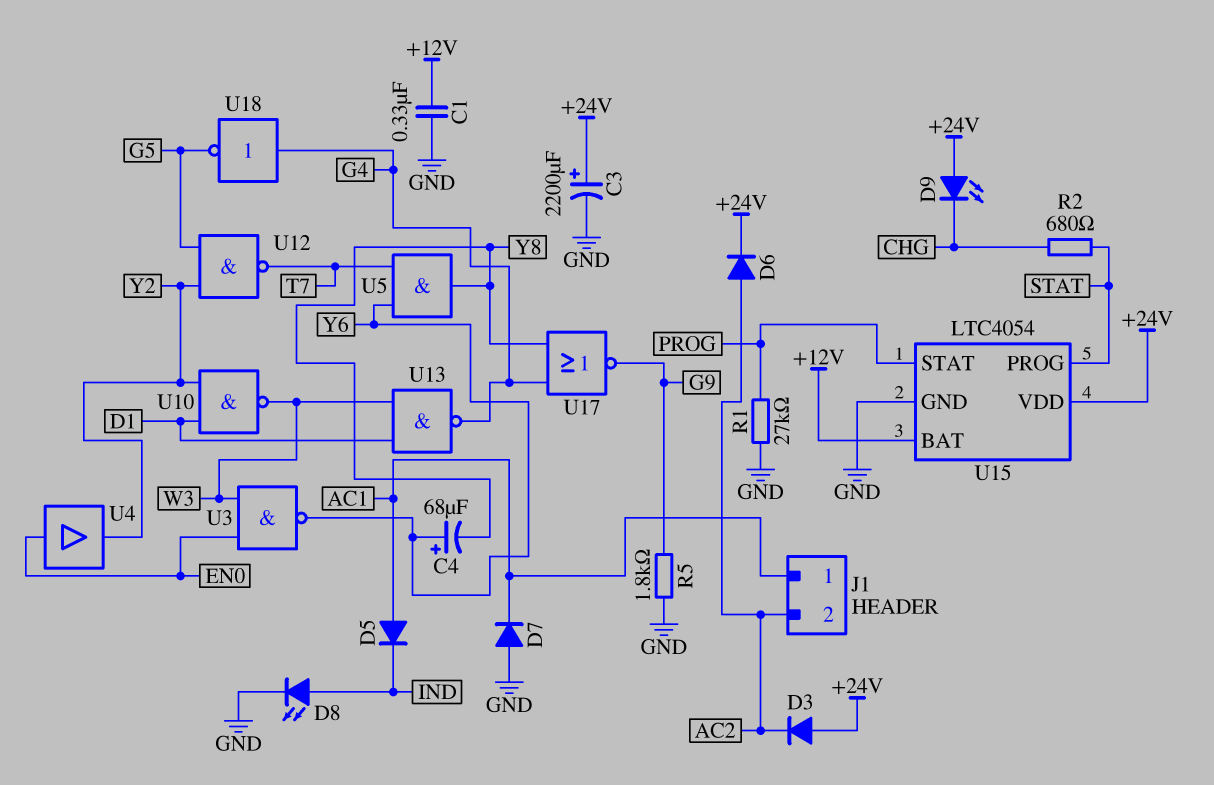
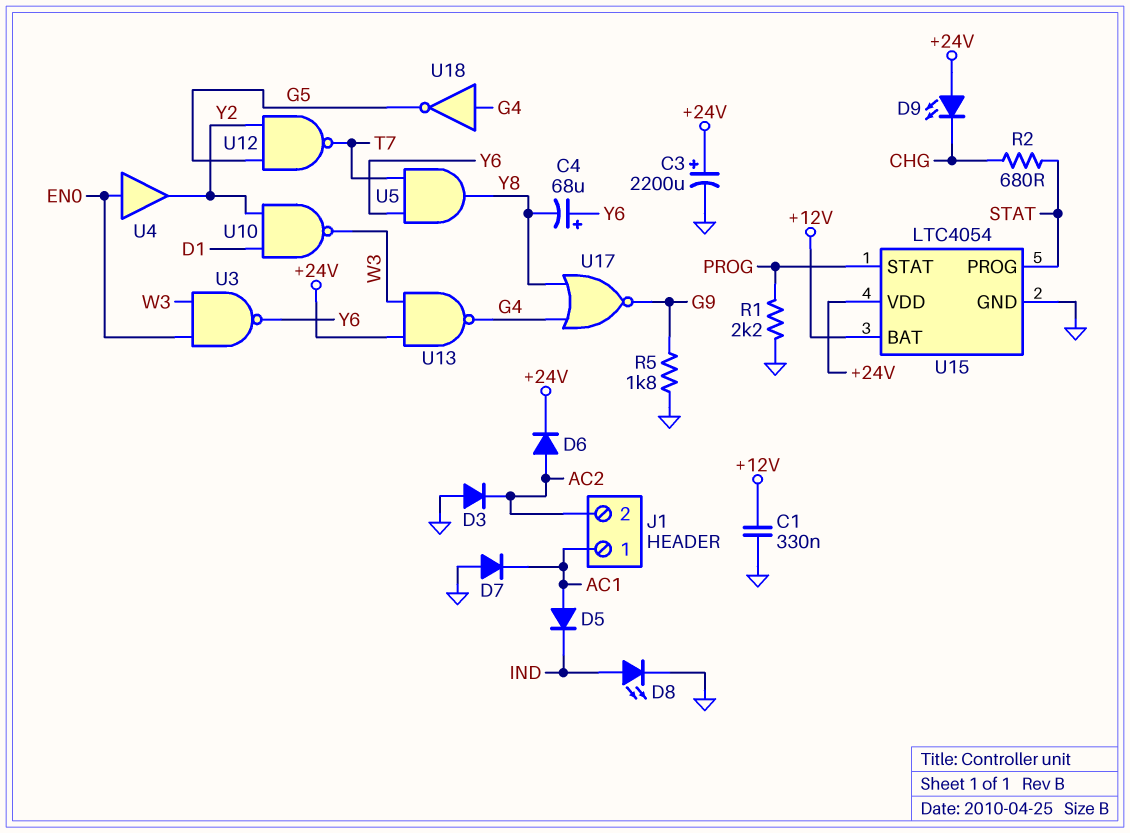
D3: diode (A +24V, K AC2) -> diode (A GND, K AC2)
R1: 27k (GND, PROG) -> 2.2k (GND, PROG)
U13: NAND (in D1, in W3, out G4) -> NAND (in +24V, in W3, out G4)

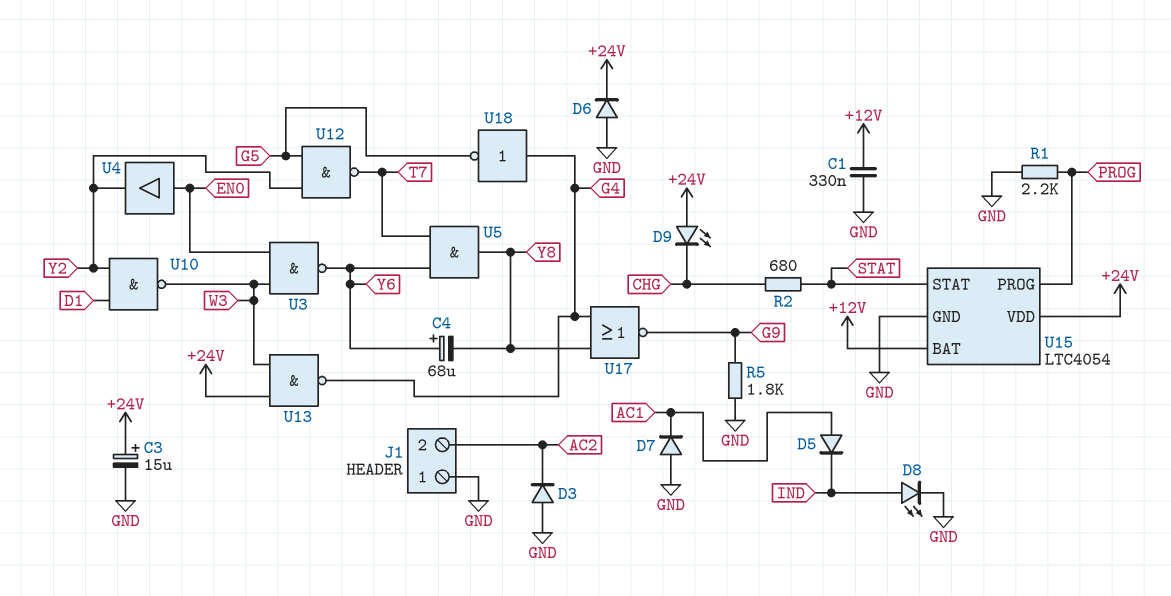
C3: 2200uF (plus +24V, minus GND) -> 15uF (plus +24V, minus GND)
D6: diode (A AC2, K +24V) -> diode (A GND, K +24V)
J1 pin 1: AC1 -> GND
U15 pin PROG: STAT -> PROG
U15 pin STAT: PROG -> STAT

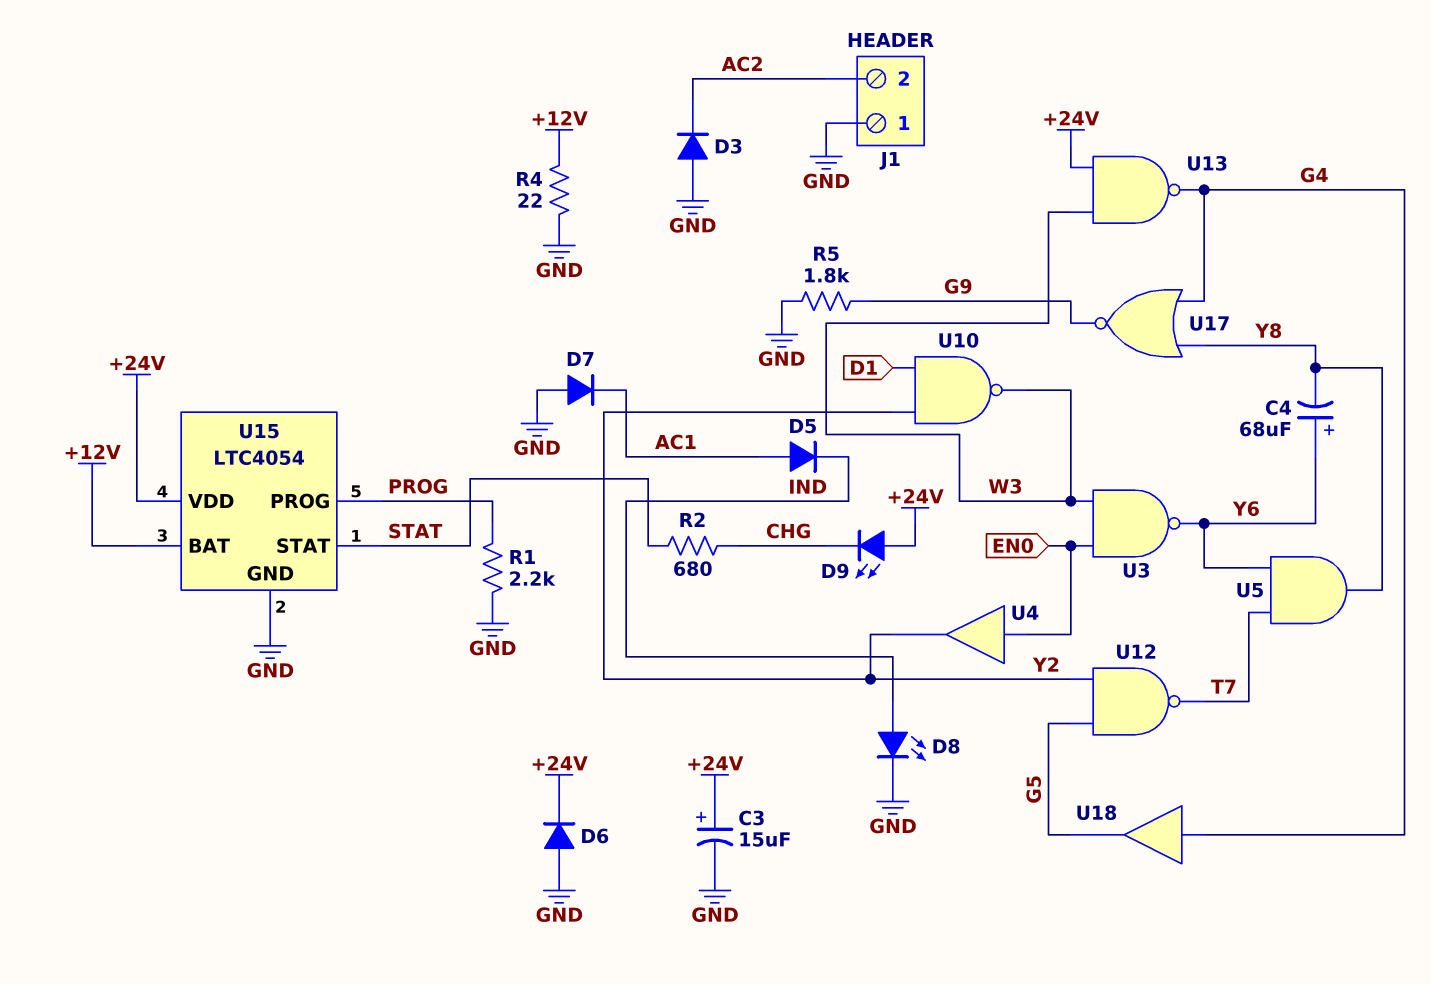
C1: 330nF (+12V, GND) -> none
R4: none -> 22 (+12V, GND)
U18: NOT (in G4, out G5) -> buffer (in G4, out G5)

